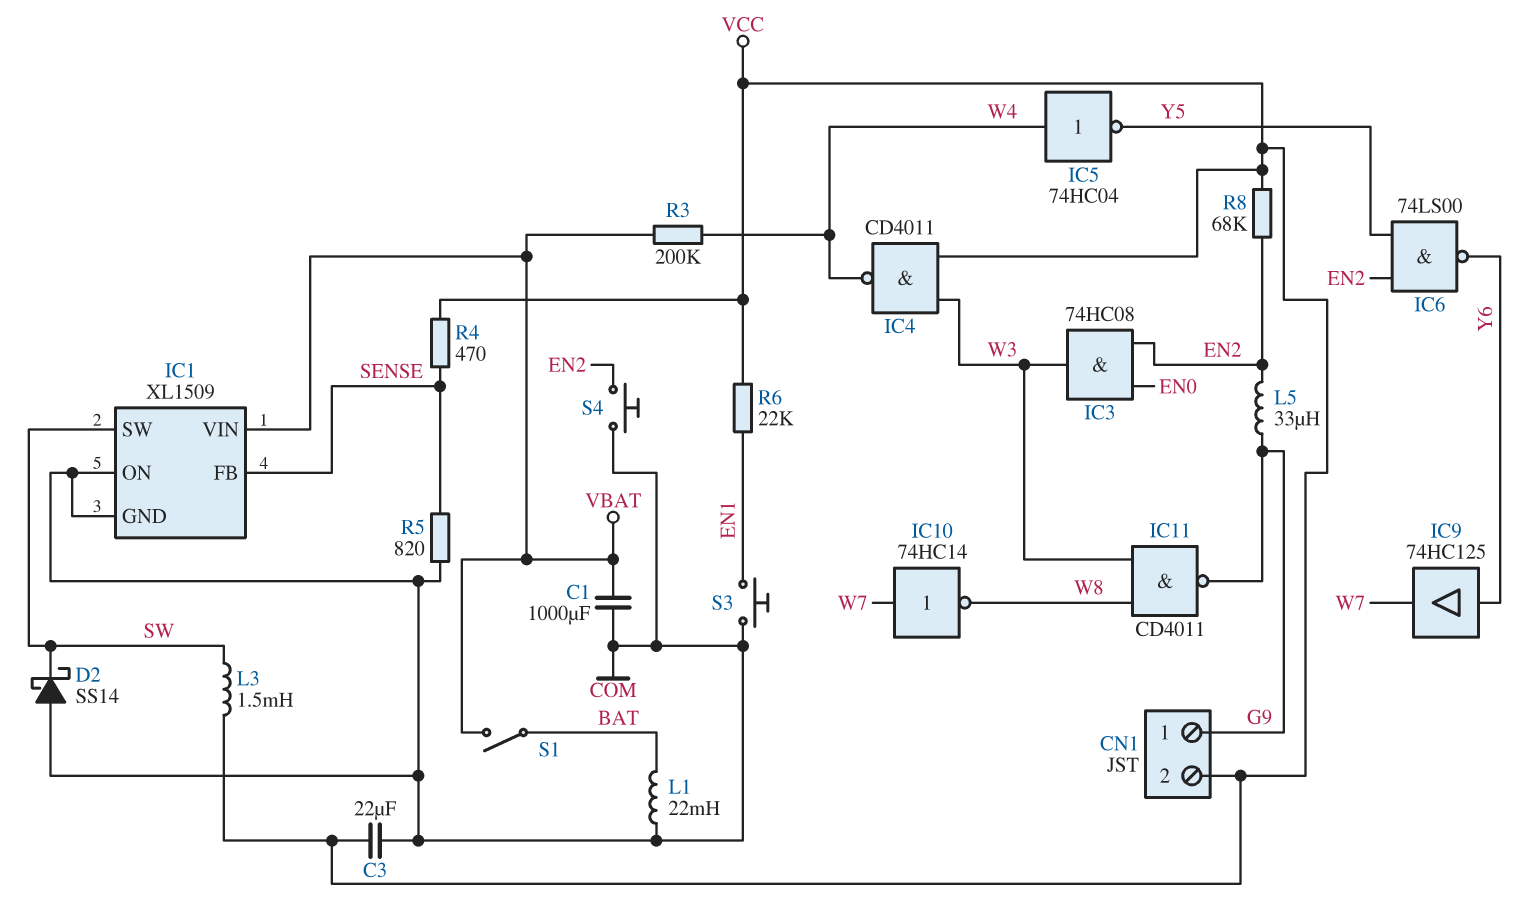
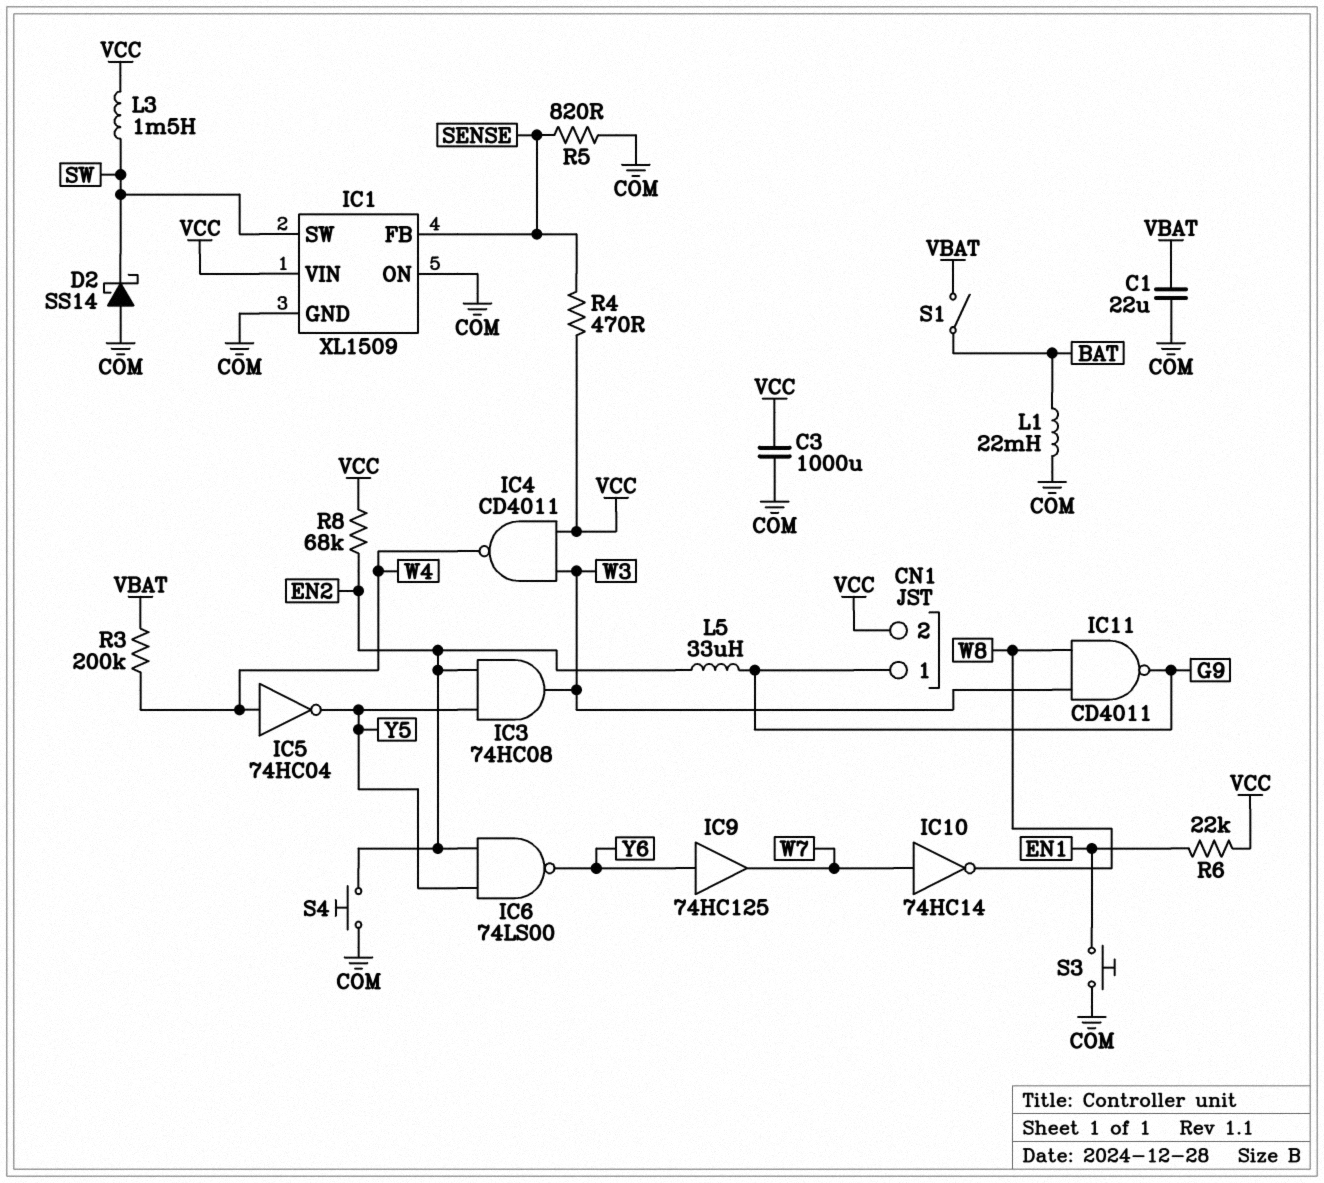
C1: 1000uF (COM, VBAT) -> 22uF (COM, VBAT)
C3: 22uF (COM, VCC) -> 1000uF (COM, VCC)
IC1 pin VIN: VBAT -> VCC
IC3: AND 74HC08 (in EN0, in EN2, out W3) -> AND 74HC08 (in EN2, in Y5, out W3)

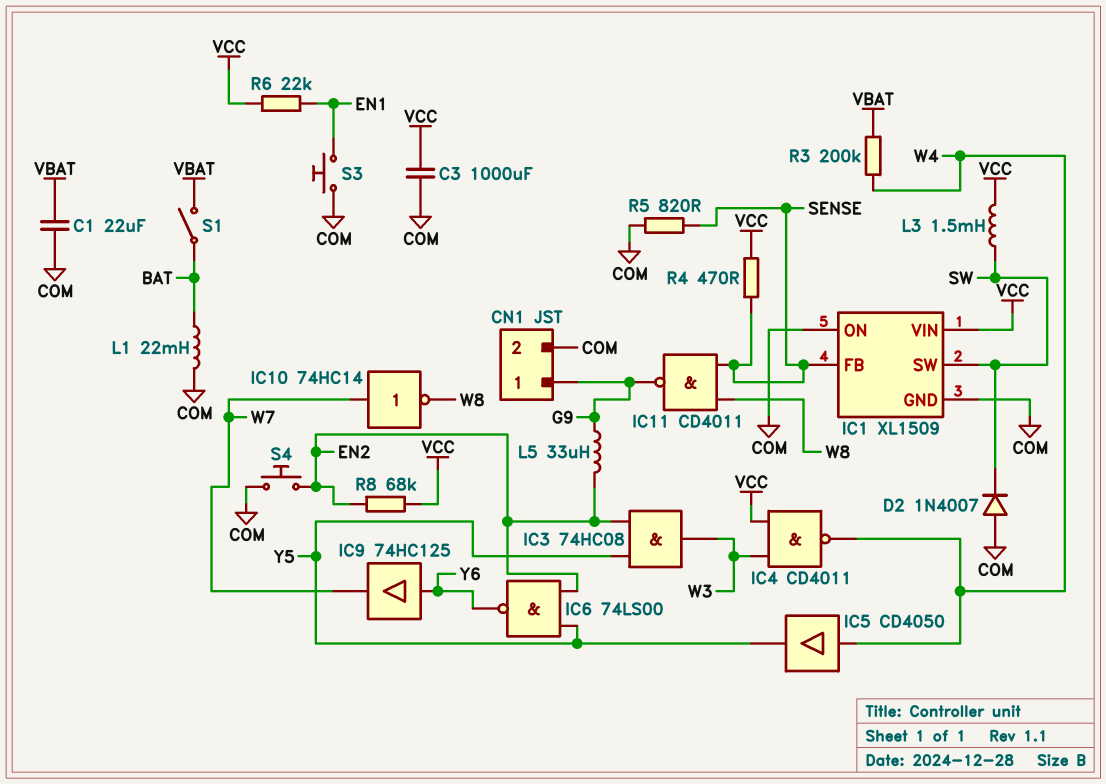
CN1 pin 2: VCC -> COM
D2: schottky SS14 (A COM, K SW) -> diode 1N4007 (A COM, K SW)
IC5: NOT 74HC04 (in W4, out Y5) -> buffer CD4050 (in W4, out Y5)
IC11: NAND CD4011 (in W3, in W8, out G9) -> NAND CD4011 (in SENSE, in W8, out G9)

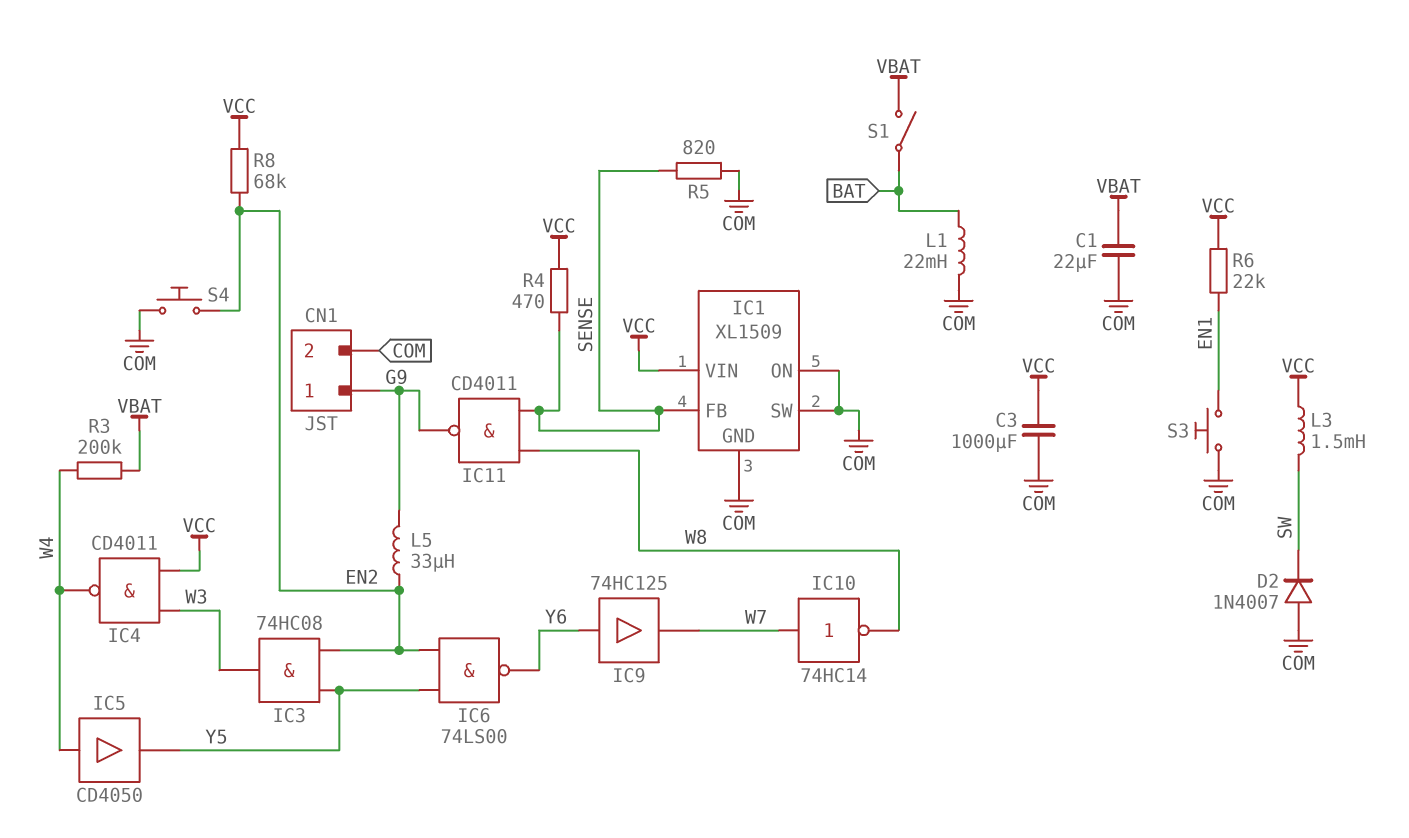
IC1 pin SW: SW -> COM

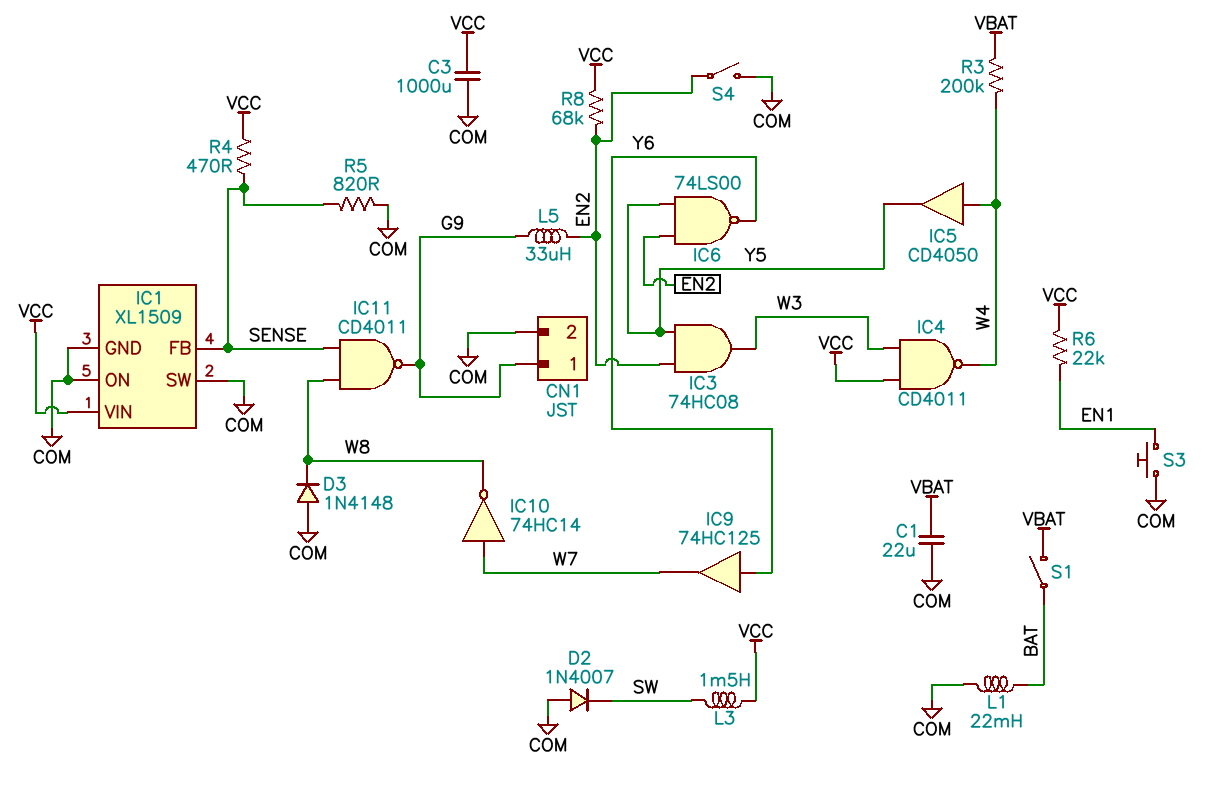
D3: none -> diode 1N4148 (A COM, K W8)
S4: button (COM, EN2) -> switch (COM, EN2)

